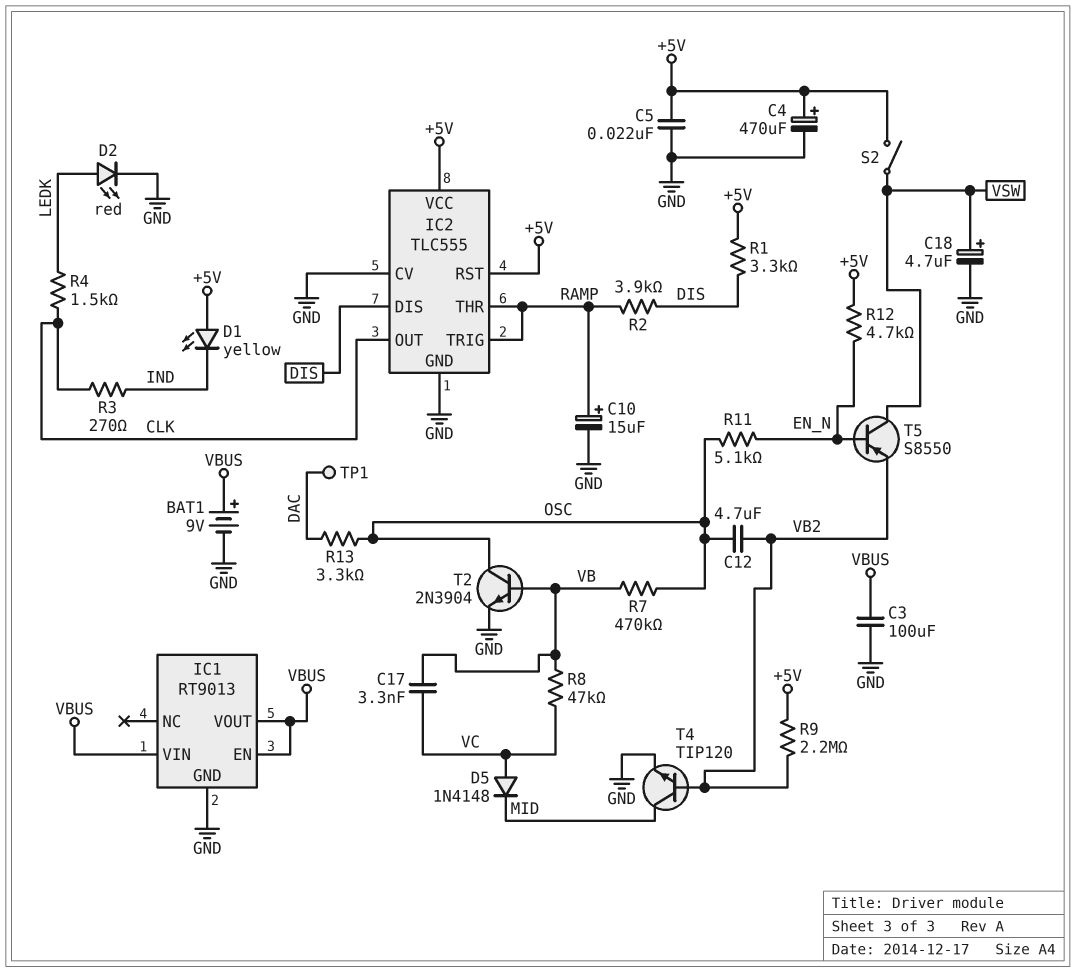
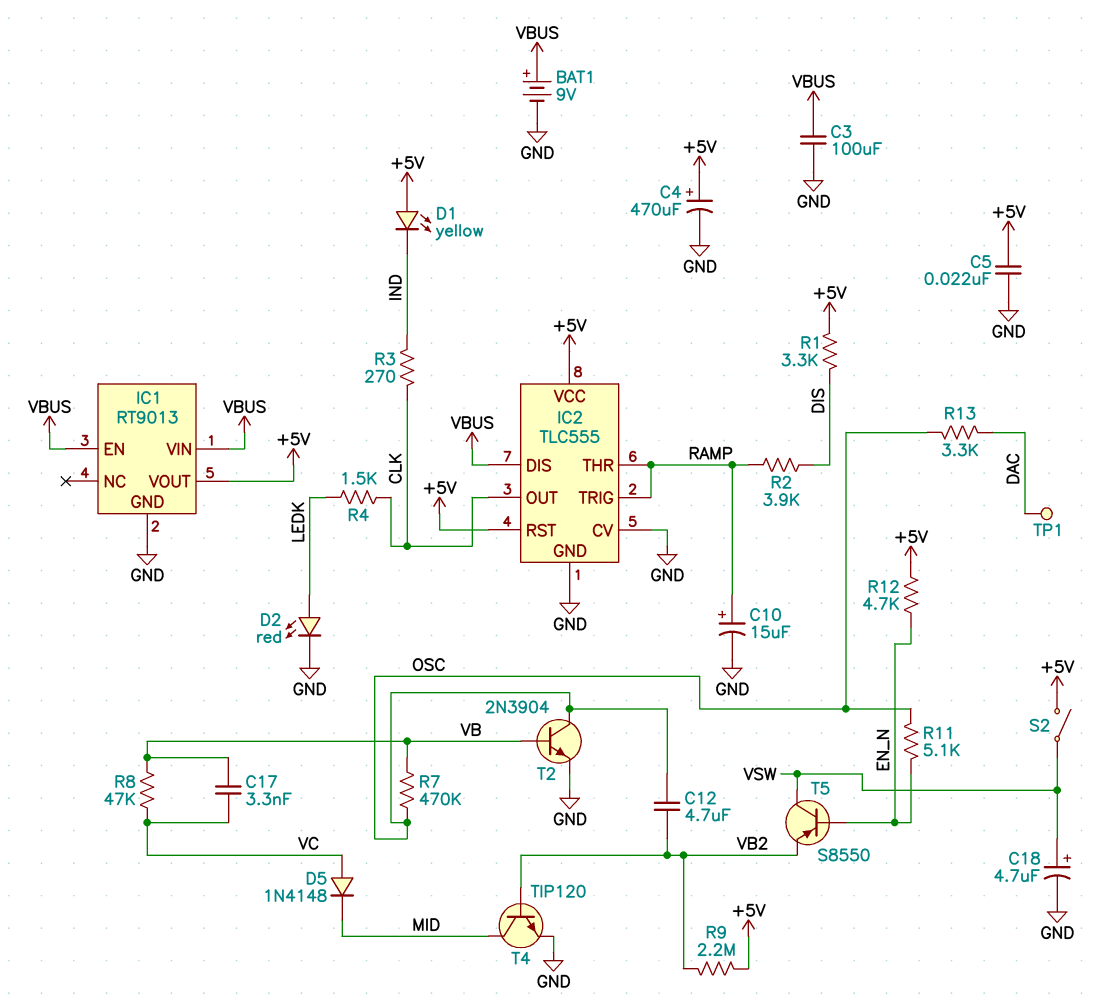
IC1 pin VOUT: VBUS -> +5V
IC2 pin DIS: DIS -> VBUS

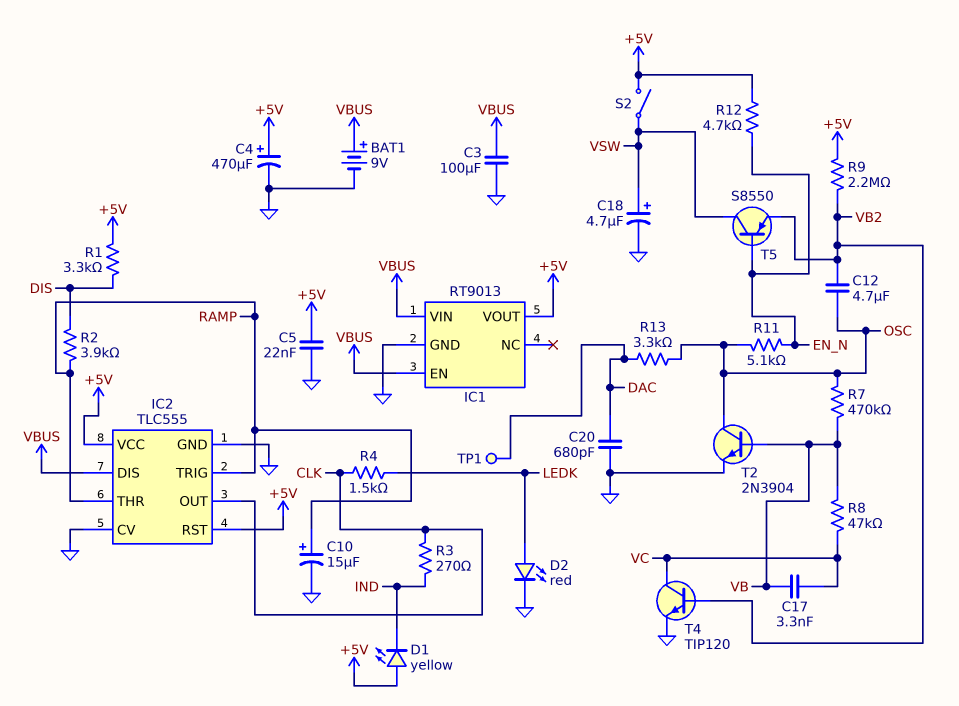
C20: none -> 680pF (DAC, GND)
D5: diode 1N4148 (A VC, K MID) -> none
T4: NPN TIP120 (B VB2, C MID, E GND) -> NPN TIP120 (B VB2, C VC, E GND)

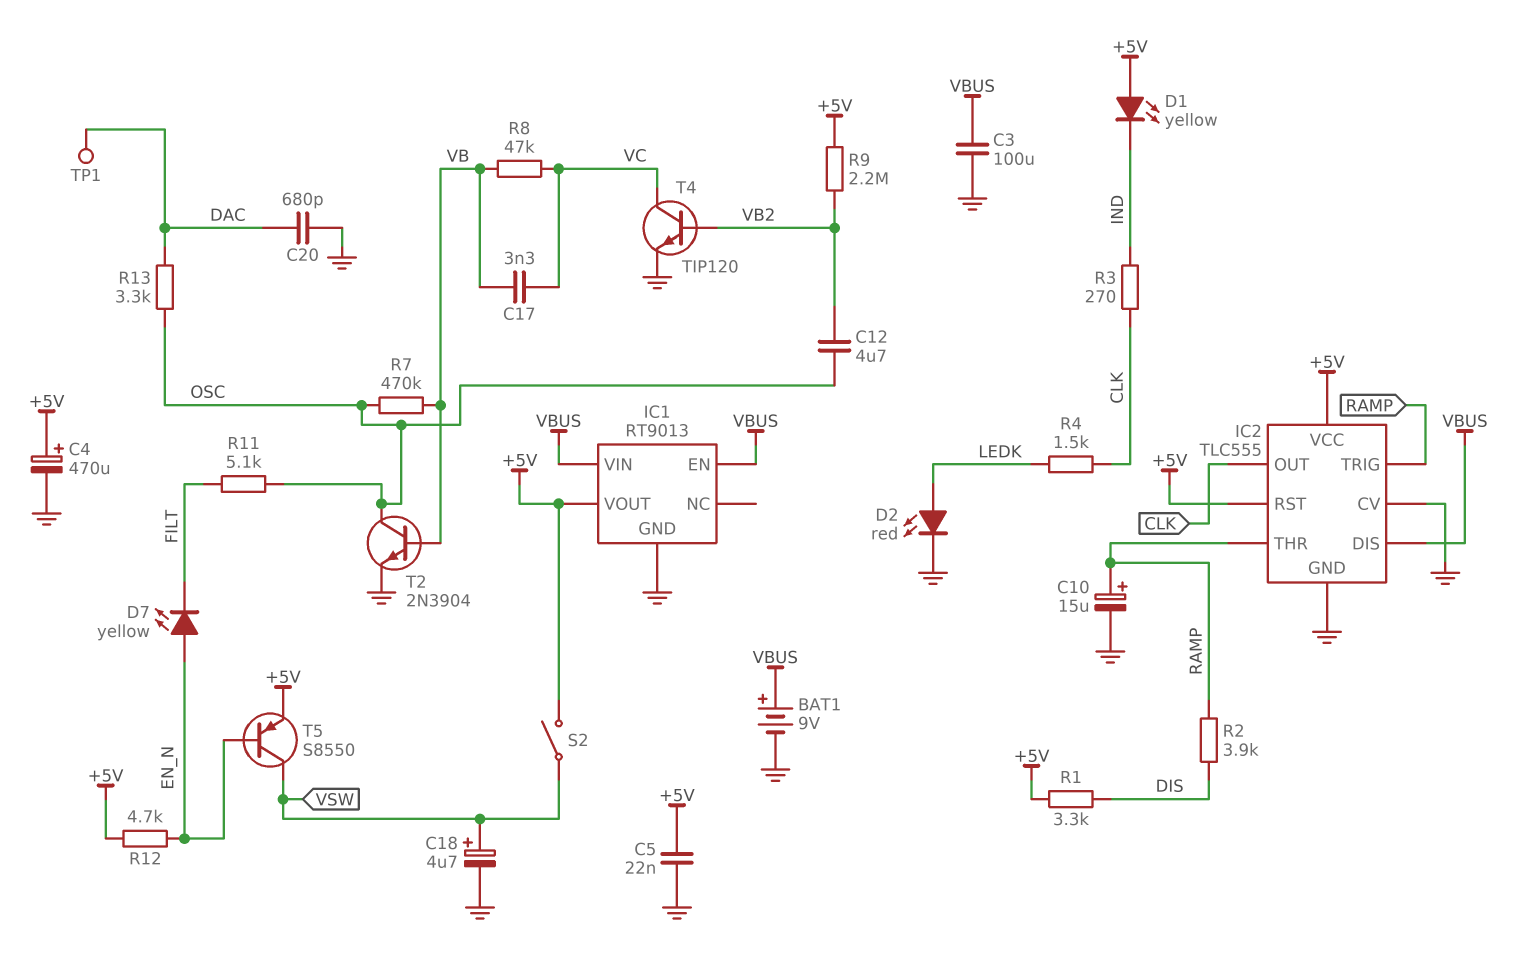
D7: none -> LED yellow (A EN_N, K FILT)
R11: 5.1k (EN_N, OSC) -> 5.1k (FILT, OSC)
T5: PNP S8550 (B EN_N, C VSW, E VB2) -> PNP S8550 (B EN_N, C VSW, E +5V)

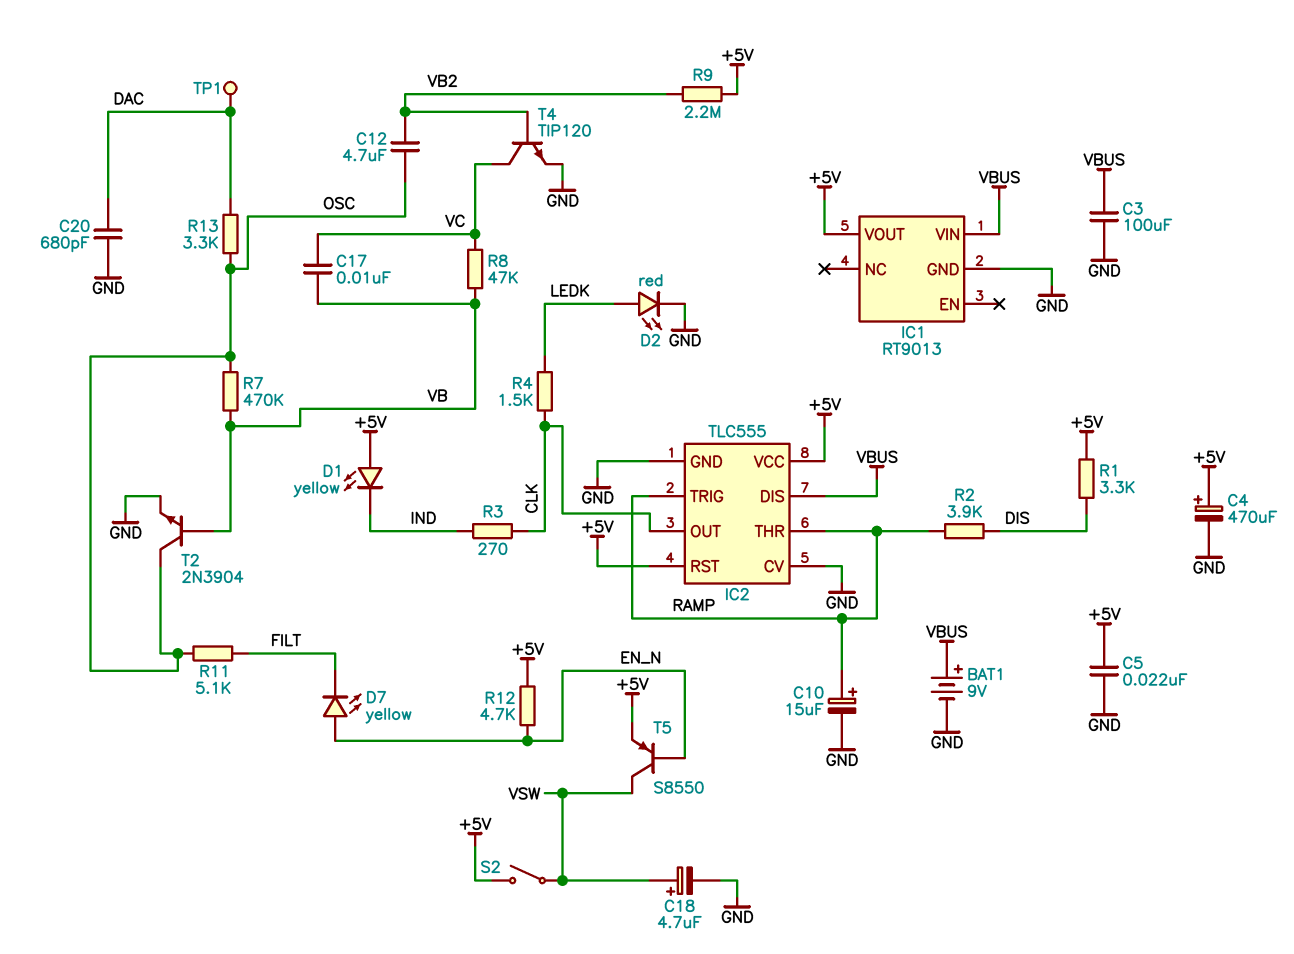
C17: 3.3nF (VB, VC) -> 10nF (VB, VC)
IC1 pin EN: VBUS -> none

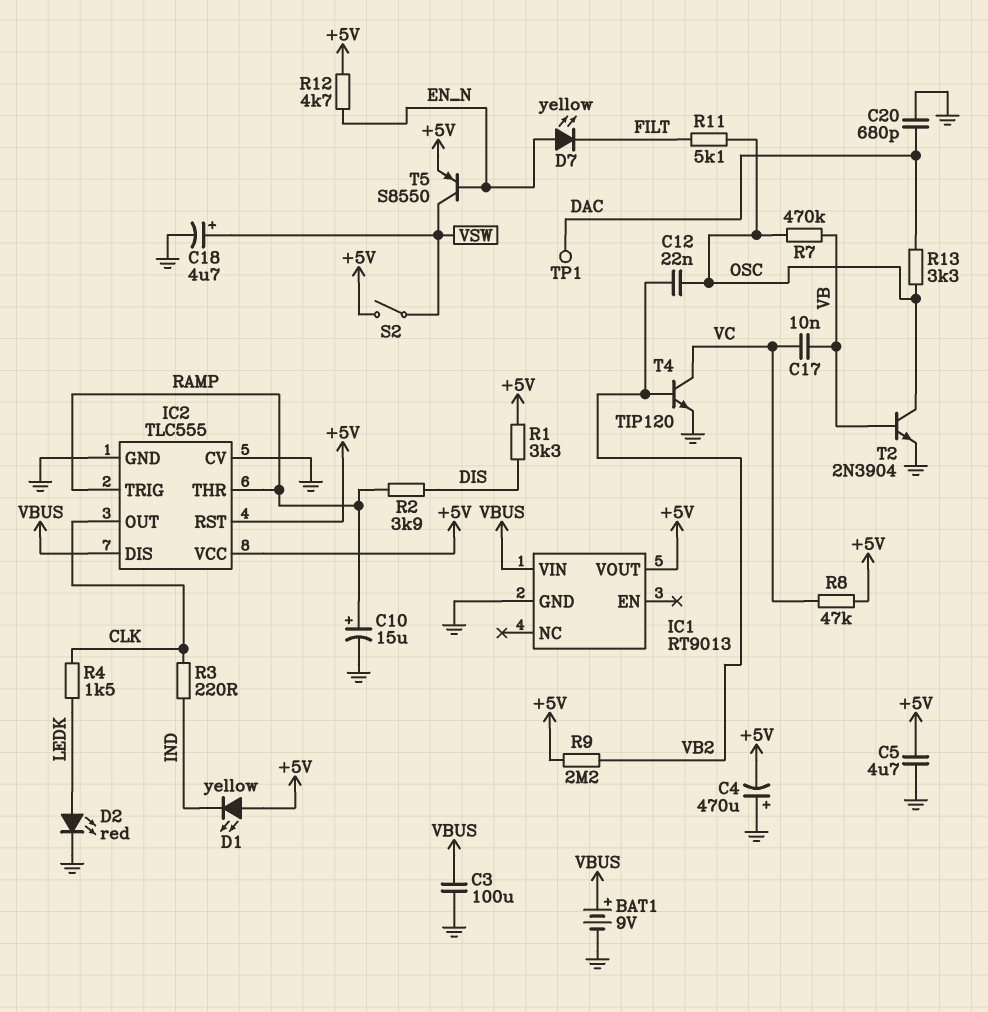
C4: 470uF (plus +5V, minus GND) -> 470uF (plus GND, minus +5V)
C5: 22nF (+5V, GND) -> 4.7uF (+5V, GND)
C12: 4.7uF (OSC, VB2) -> 22nF (OSC, VB2)
R3: 270 (CLK, IND) -> 220 (CLK, IND)
R8: 47k (VB, VC) -> 47k (+5V, VC)

